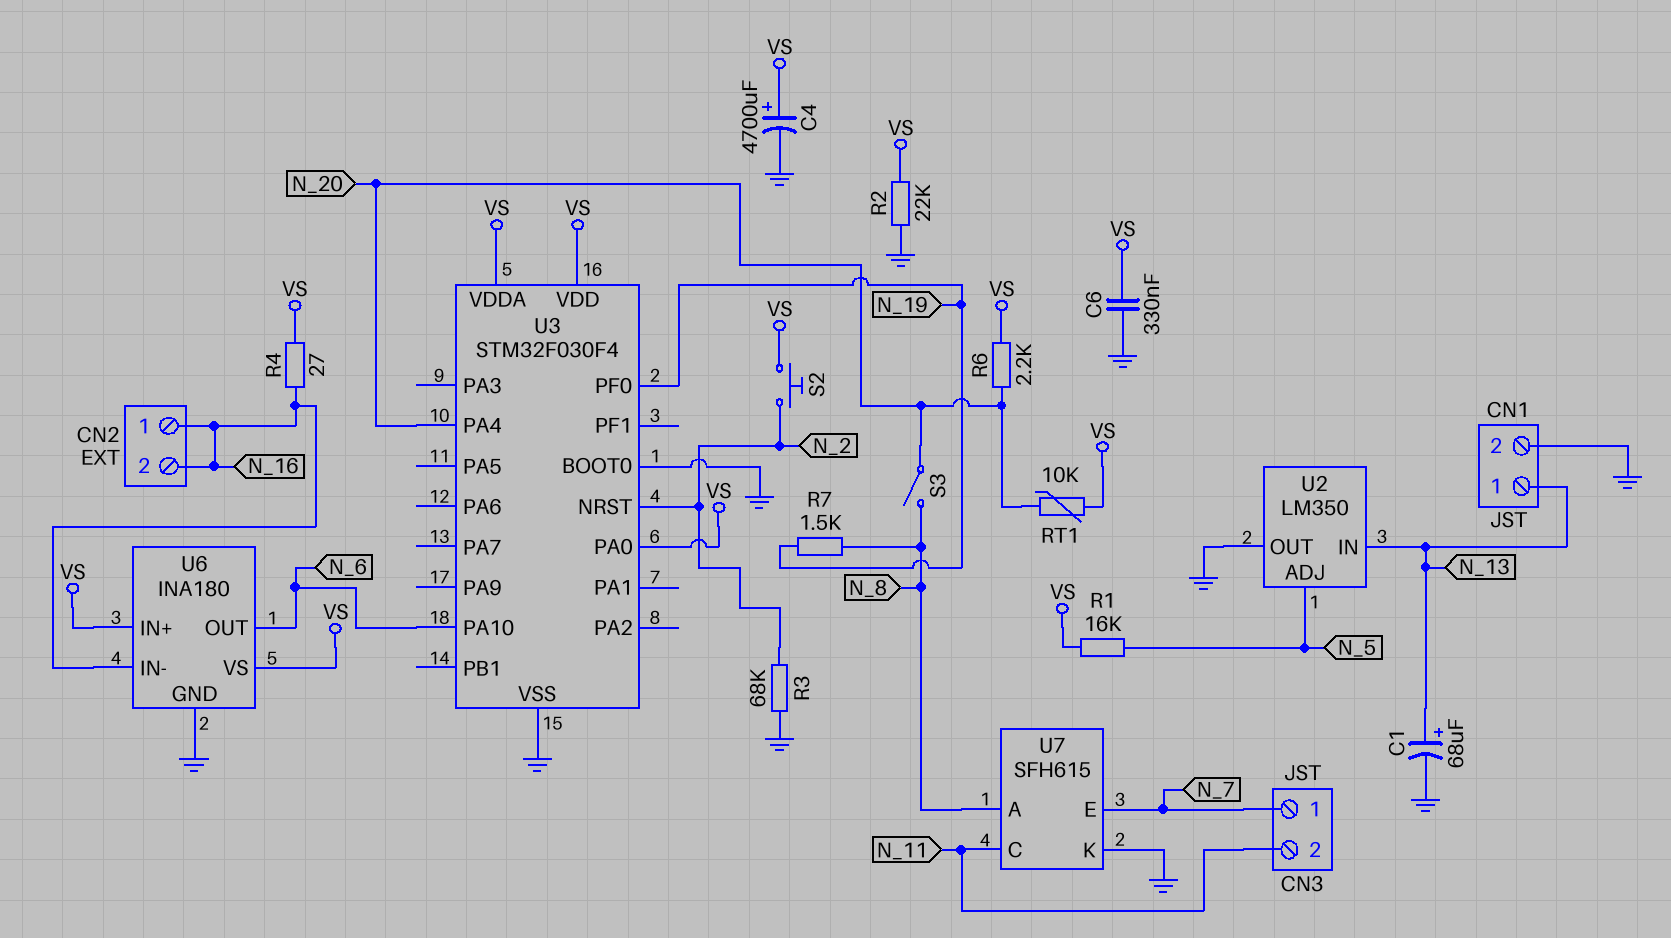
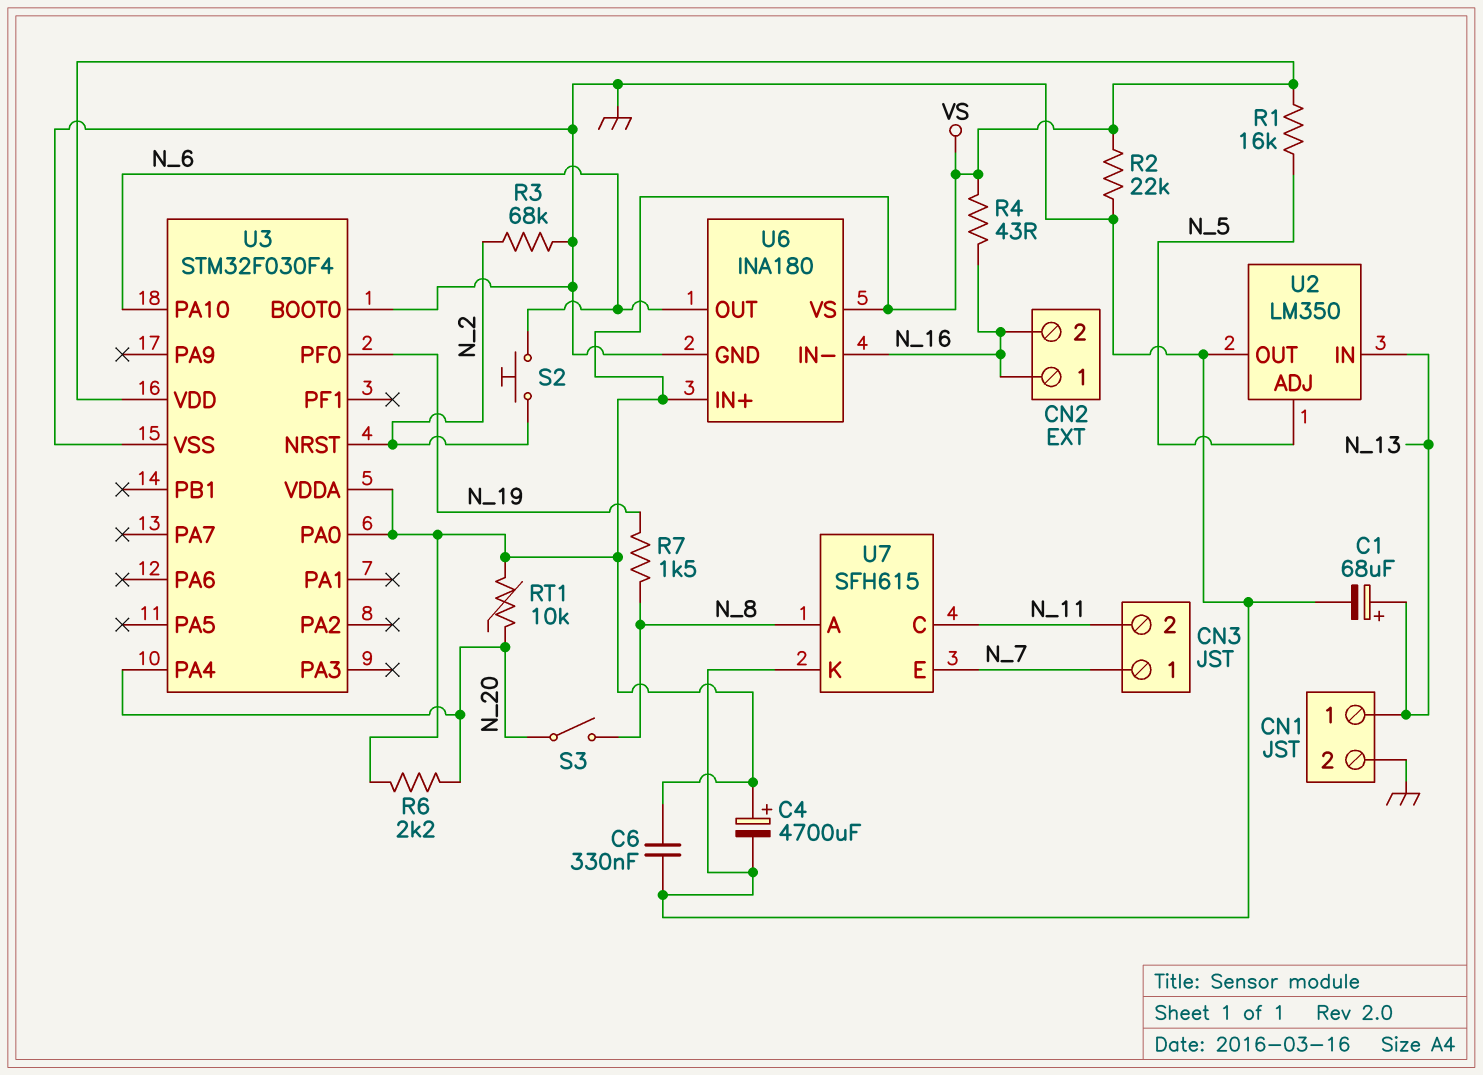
R4: 27 (N_16, VS) -> 43 (N_16, VS)
S2: button (N_2, VS) -> button (N_2, N_6)

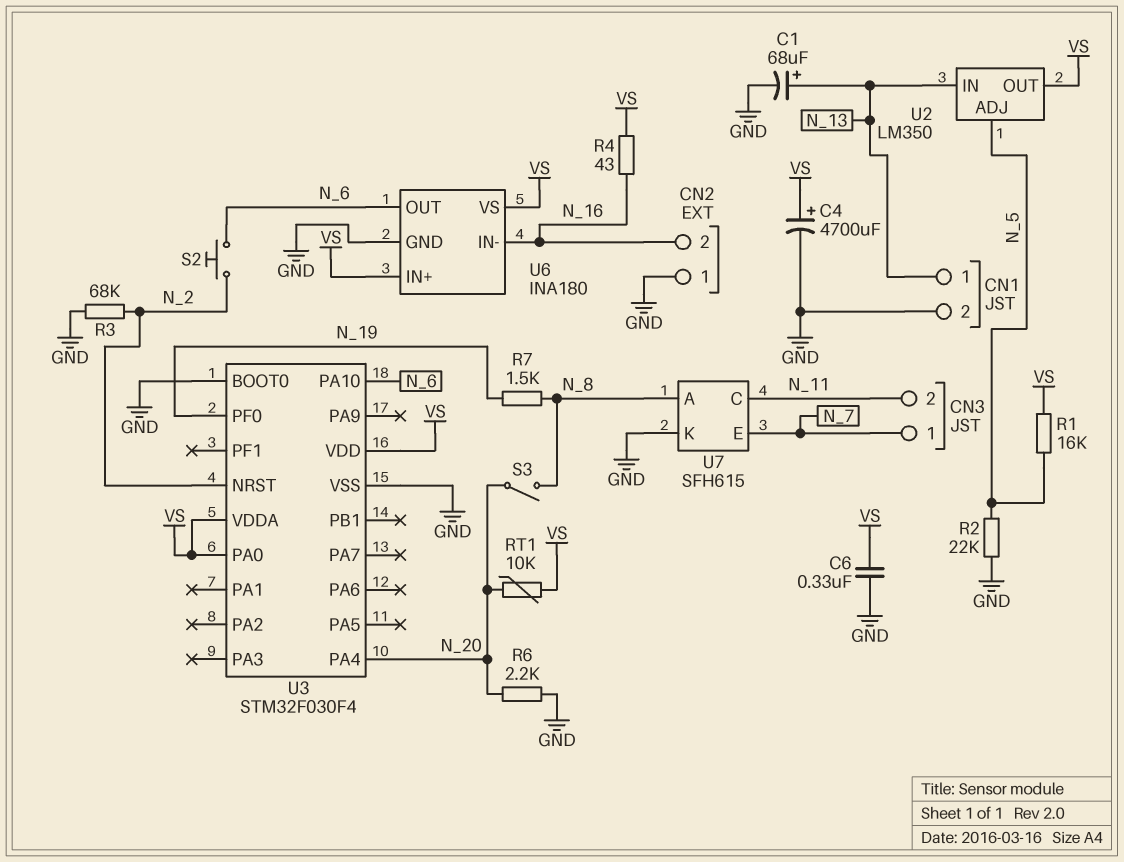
CN2 pin 1: N_16 -> GND
R2: 22k (GND, VS) -> 22k (GND, N_5)
R6: 2.2k (N_20, VS) -> 2.2k (GND, N_20)
U2 pin OUT: GND -> VS

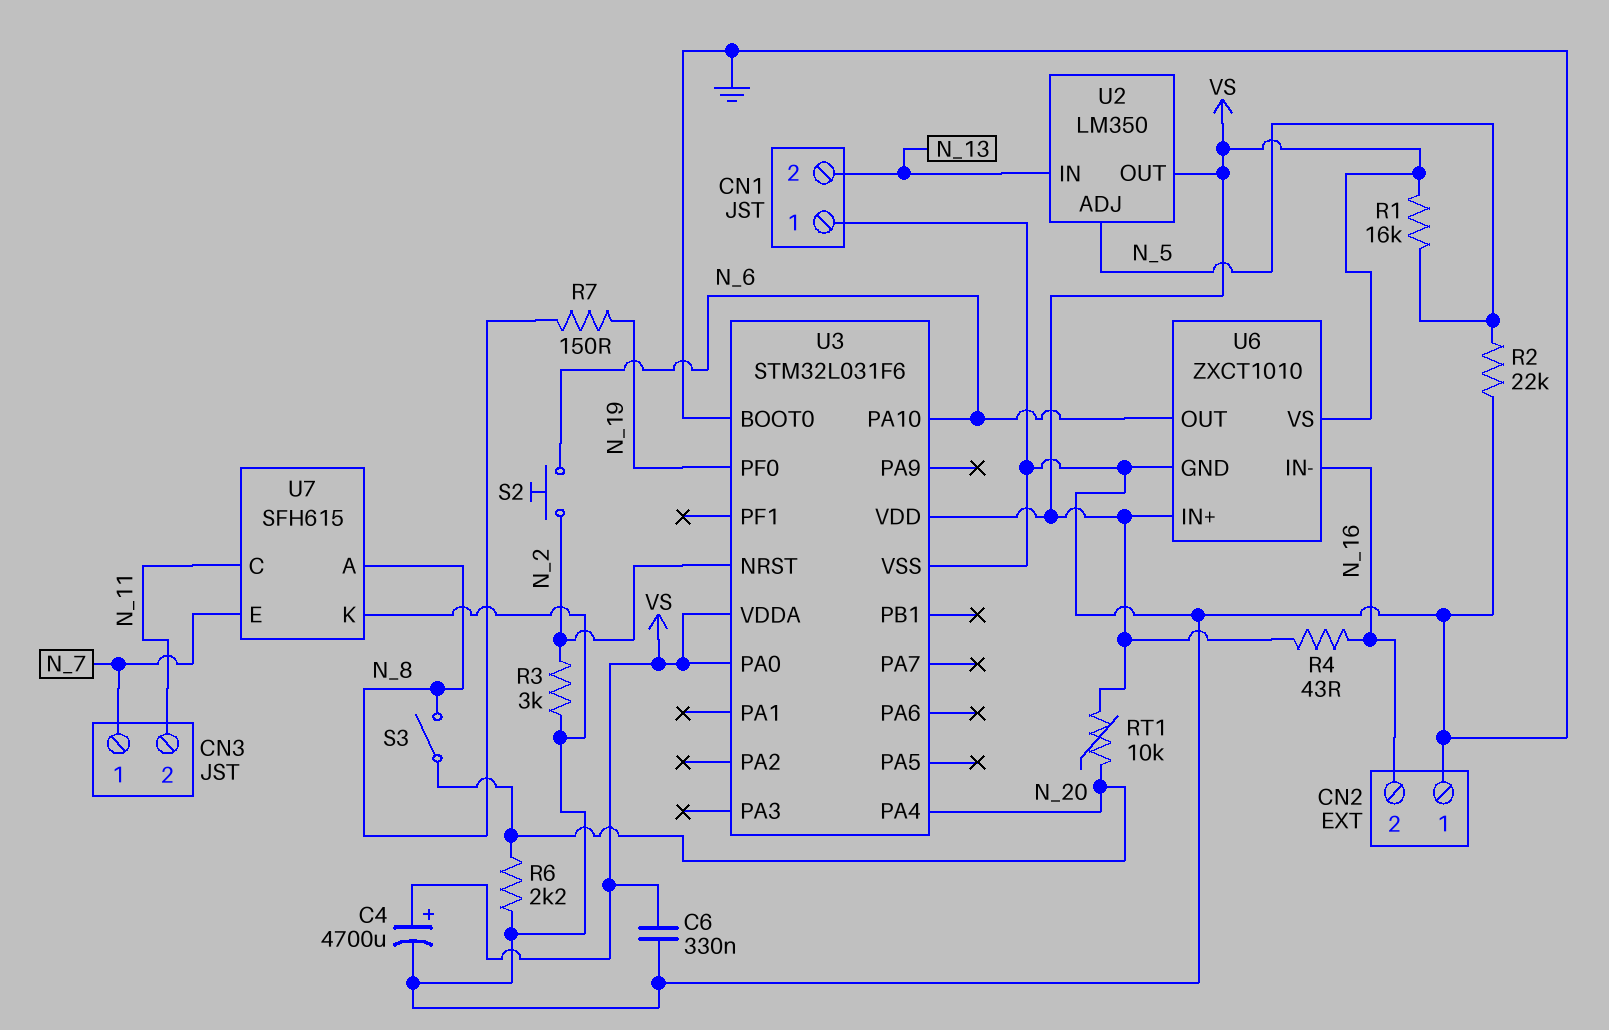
C1: 68uF (plus N_13, minus GND) -> none
CN1 pin 1: N_13 -> GND
CN1 pin 2: GND -> N_13
R3: 68k (GND, N_2) -> 3k (GND, N_2)
R7: 1.5k (N_8, N_19) -> 150 (N_8, N_19)
U3: STM32F030F4 -> STM32L031F6
U6: INA180 -> ZXCT1010

